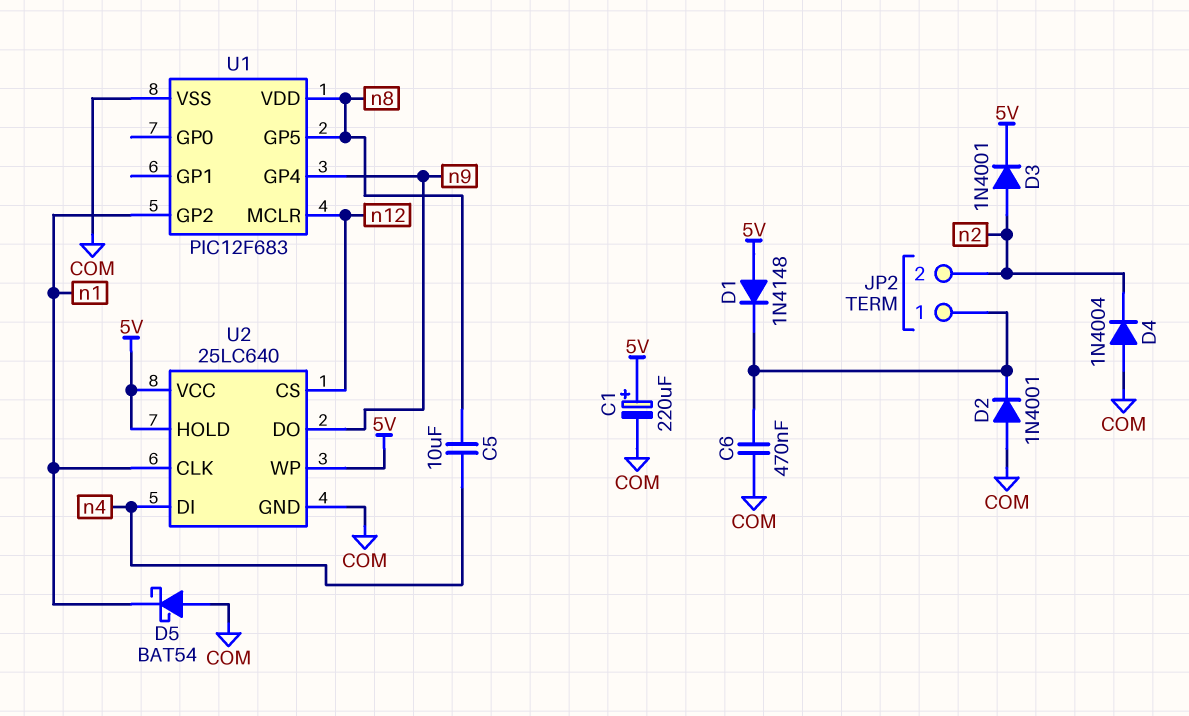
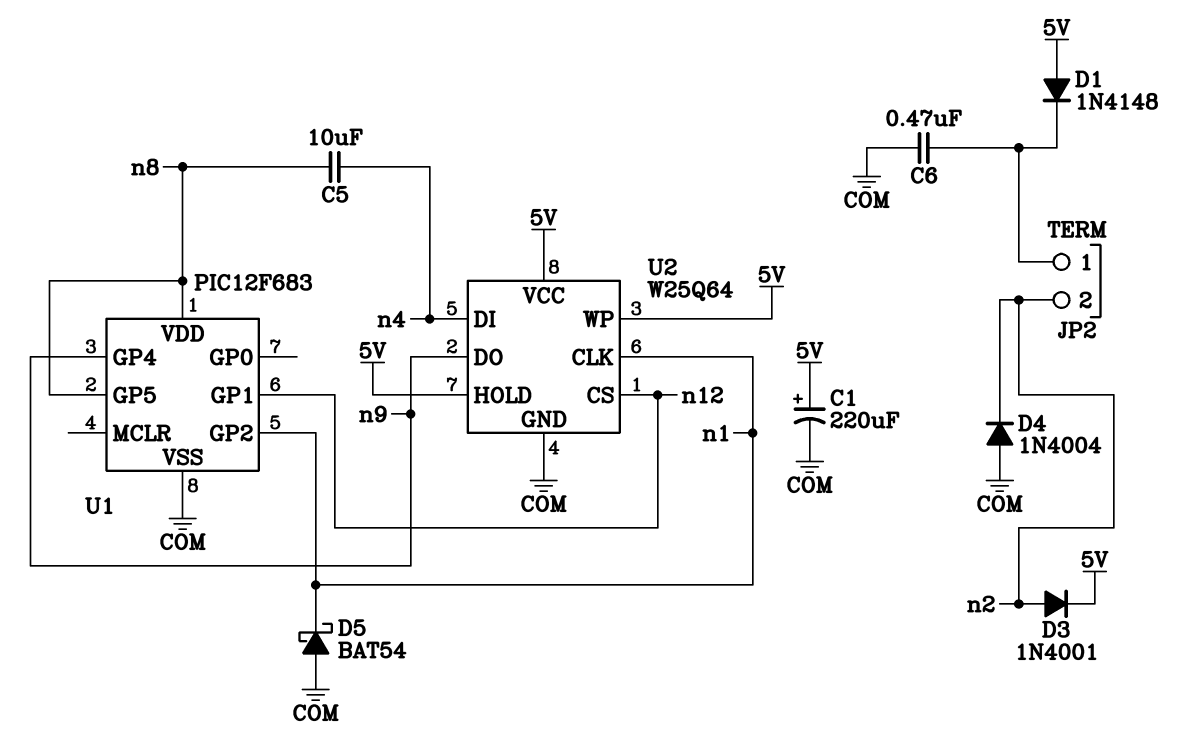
D2: diode 1N4001 (A COM, K JP2/1) -> none
U1 pin GP1: none -> n12
U1 pin MCLR: n12 -> none
U2: 25LC640 -> W25Q64

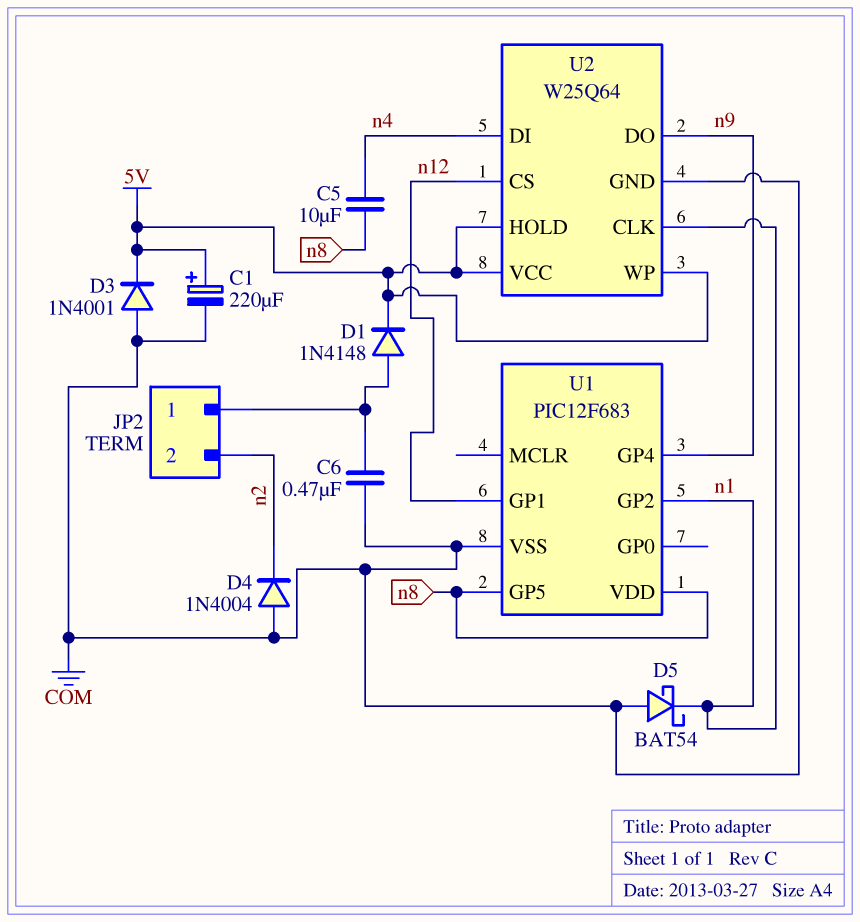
D1: diode 1N4148 (A 5V, K JP2/1) -> diode 1N4148 (A JP2/1, K 5V)
D3: diode 1N4001 (A n2, K 5V) -> diode 1N4001 (A COM, K 5V)

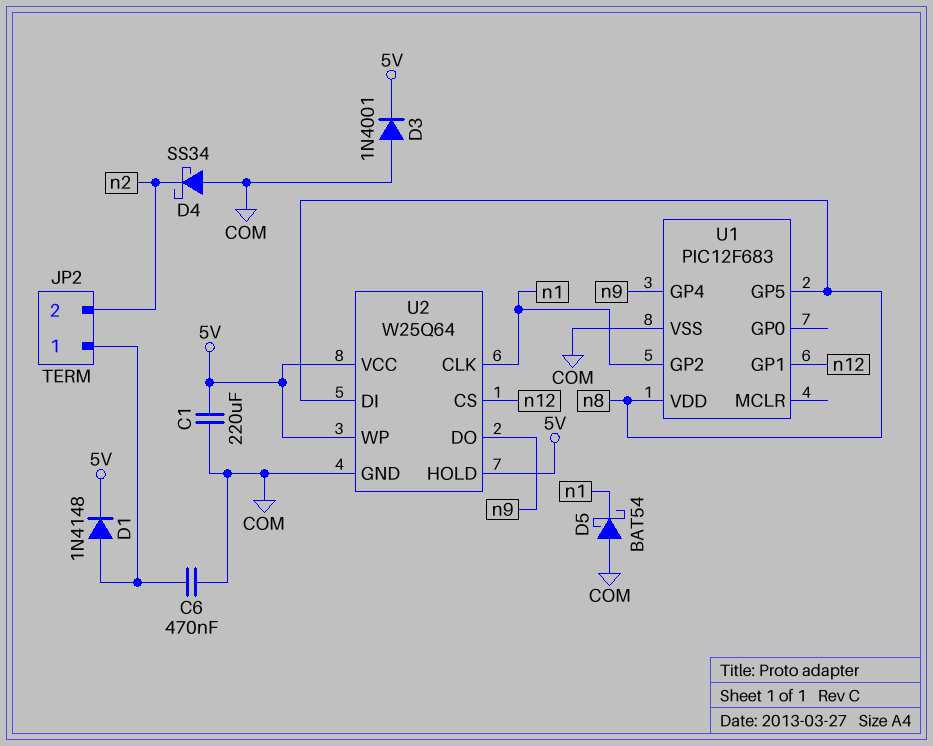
C1: 220uF (plus 5V, minus COM) -> 220uF (5V, COM)
C5: 10uF (n4, n8) -> none
D4: diode 1N4004 (A COM, K n2) -> schottky SS34 (A COM, K n2)
U2 pin DI: n4 -> n8

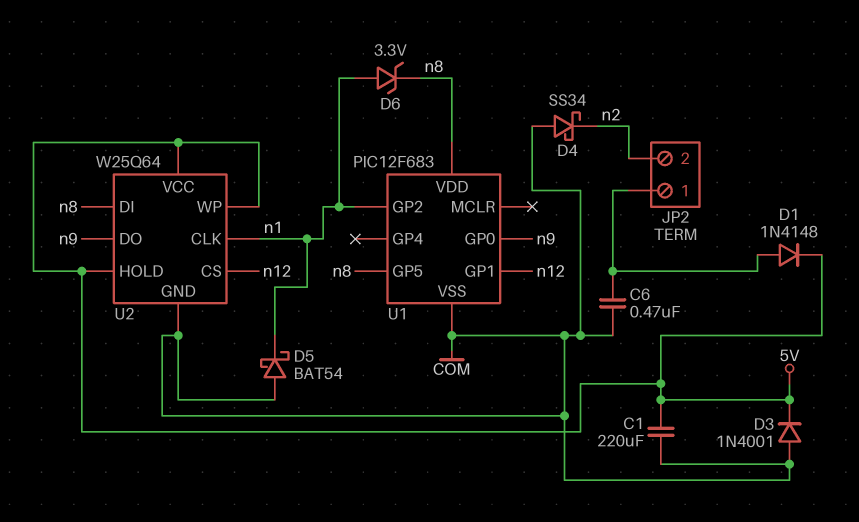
D6: none -> zener 3.3V (A n1, K n8)
U1 pin GP0: none -> n9
U1 pin GP4: n9 -> none

